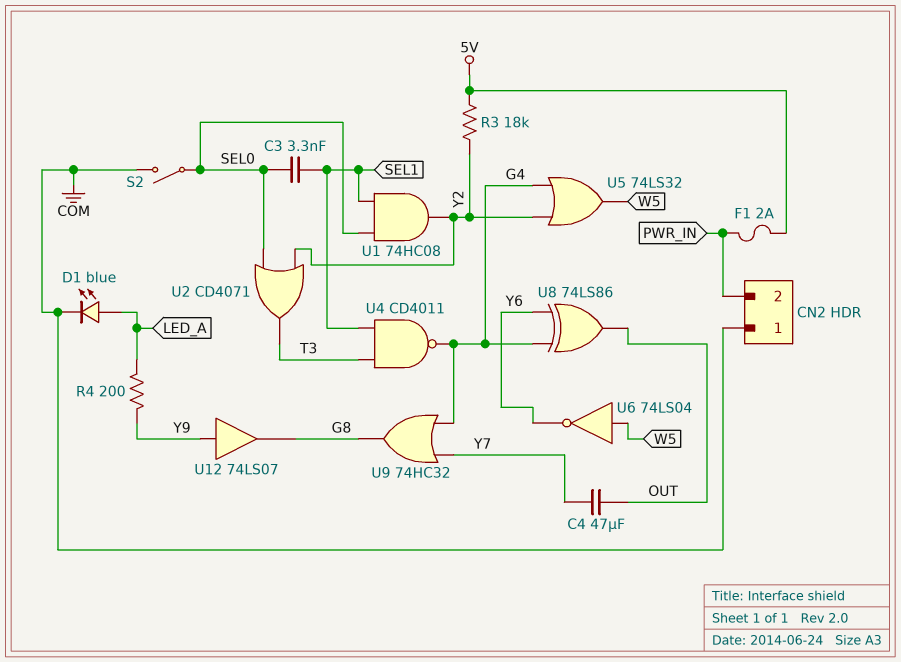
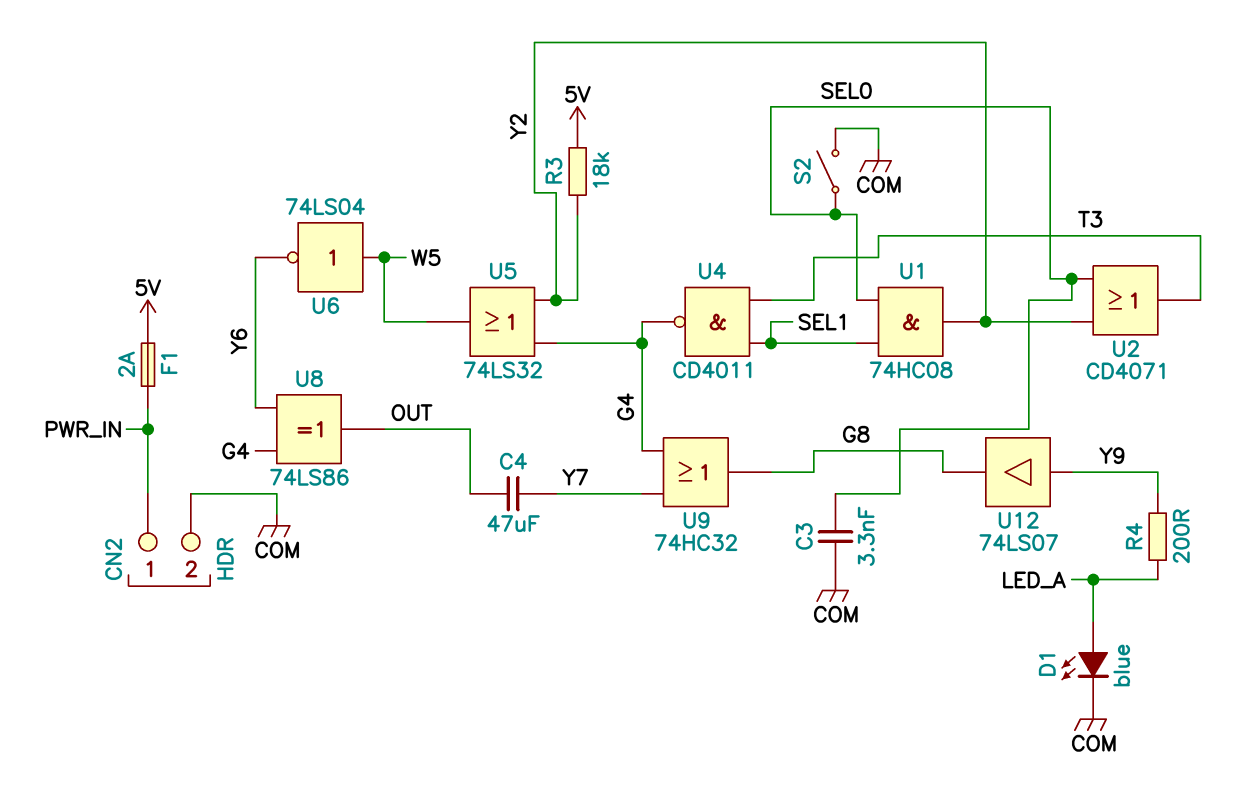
C3: 3.3nF (SEL0, SEL1) -> 3.3nF (COM, SEL0)
CN2 pin 1: COM -> PWR_IN
CN2 pin 2: PWR_IN -> COM

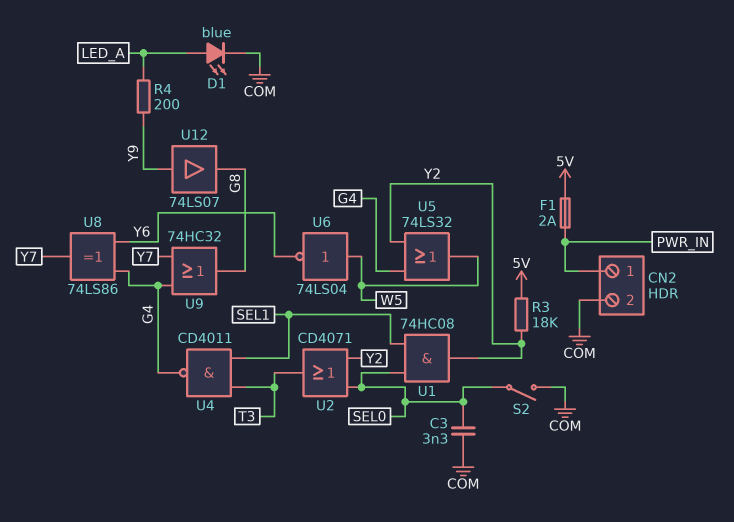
C4: 47uF (OUT, Y7) -> none
U8: XOR 74LS86 (in G4, in Y6, out OUT) -> XOR 74LS86 (in G4, in Y6, out Y7)

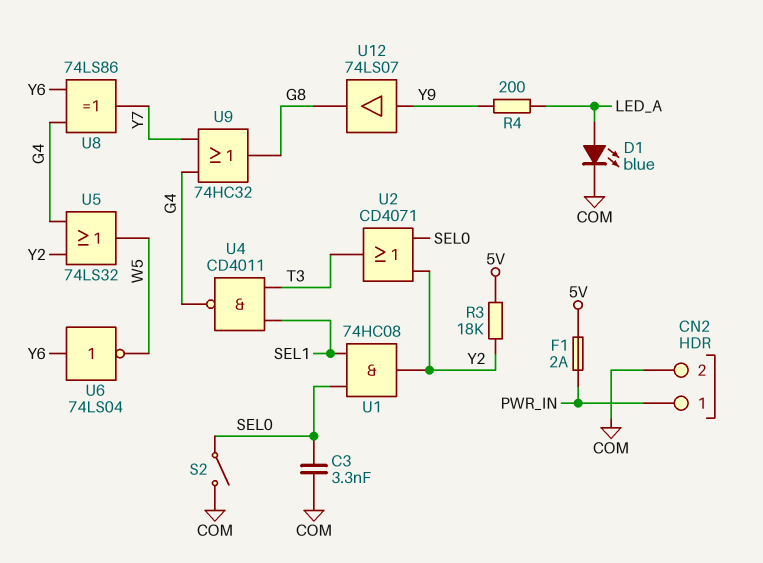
U6: NOT 74LS04 (in W5, out Y6) -> NOT 74LS04 (in Y6, out W5)

